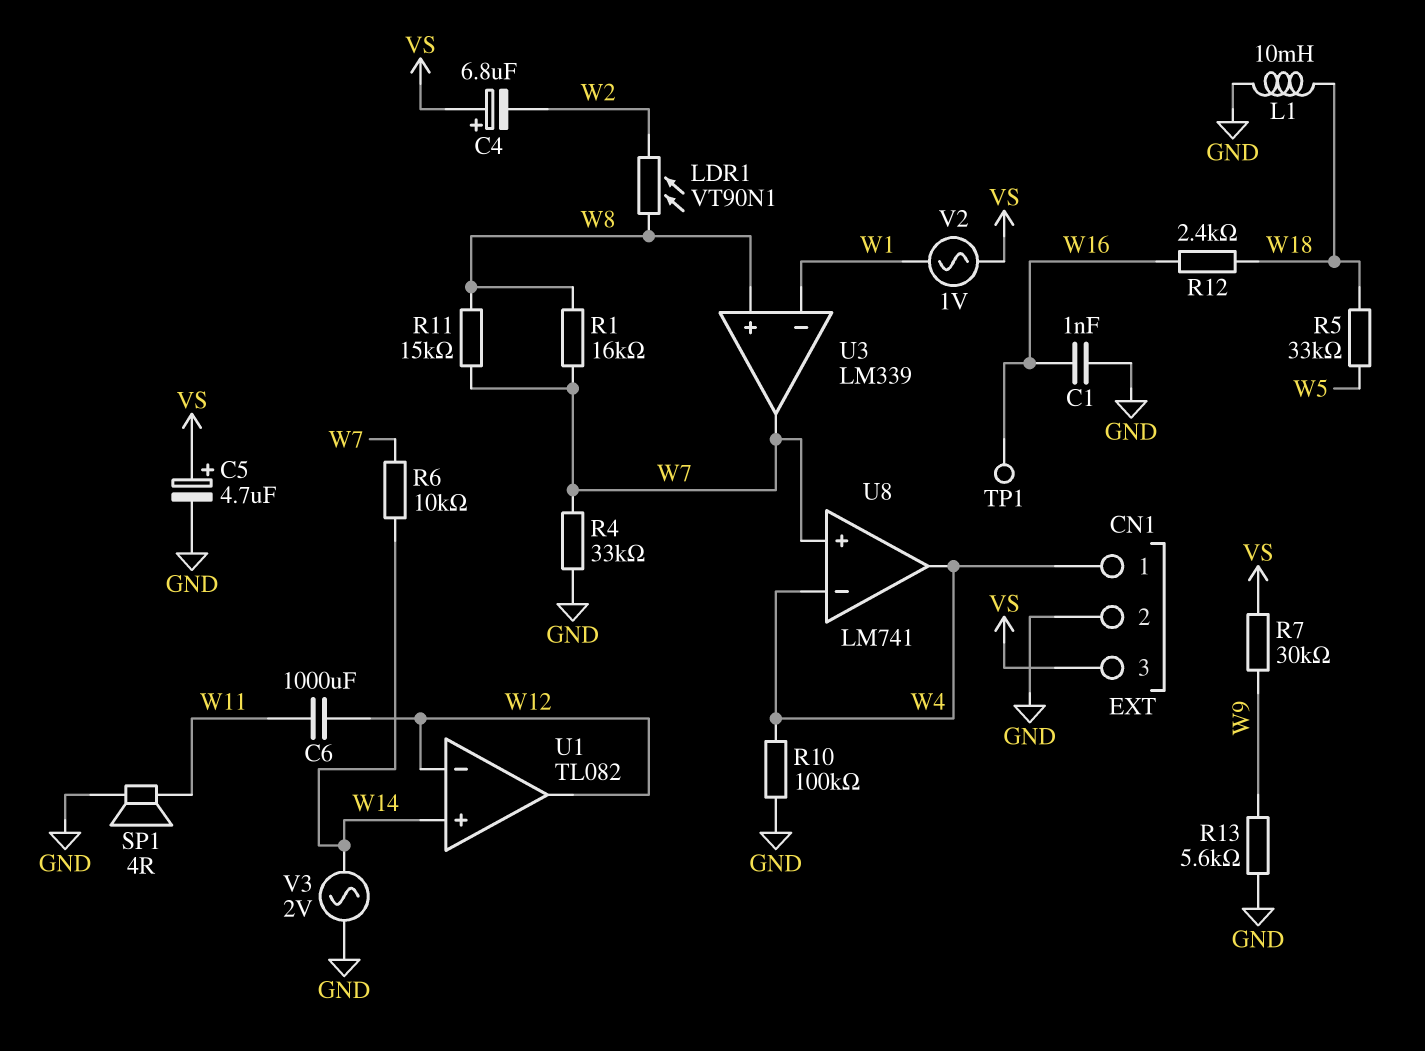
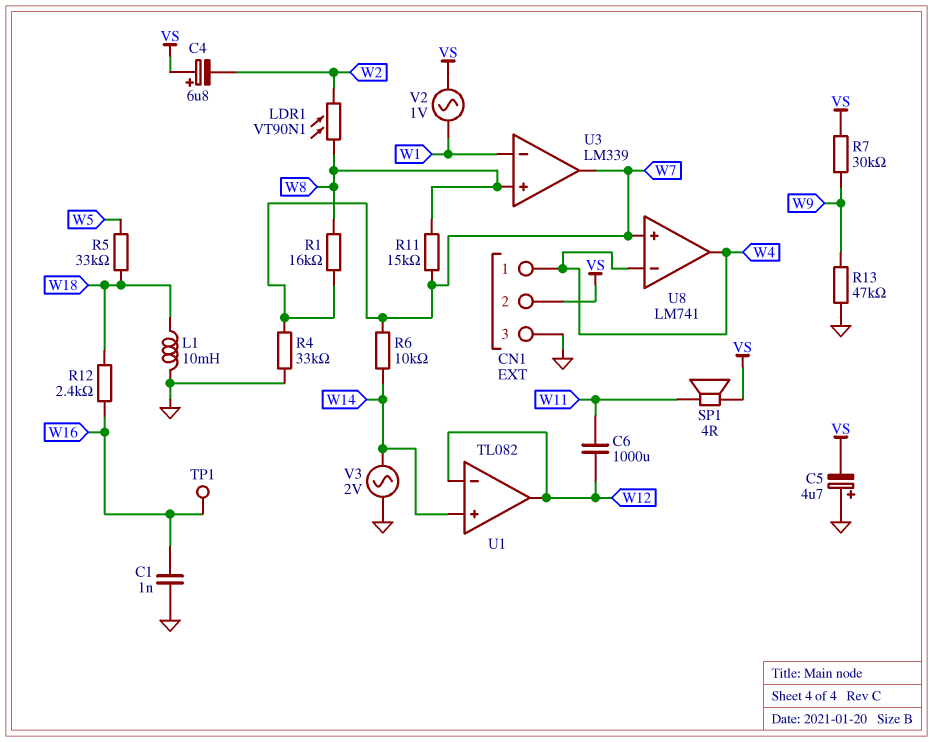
C5: 4.7uF (plus VS, minus GND) -> 4.7uF (plus GND, minus VS)
CN1 pin 2: GND -> VS
CN1 pin 3: VS -> GND
R10: 100k (GND, W4) -> none
R13: 5.6k (GND, W9) -> 47k (GND, W9)
SP1: speaker 4R (GND, W11) -> speaker 4R (VS, W11)

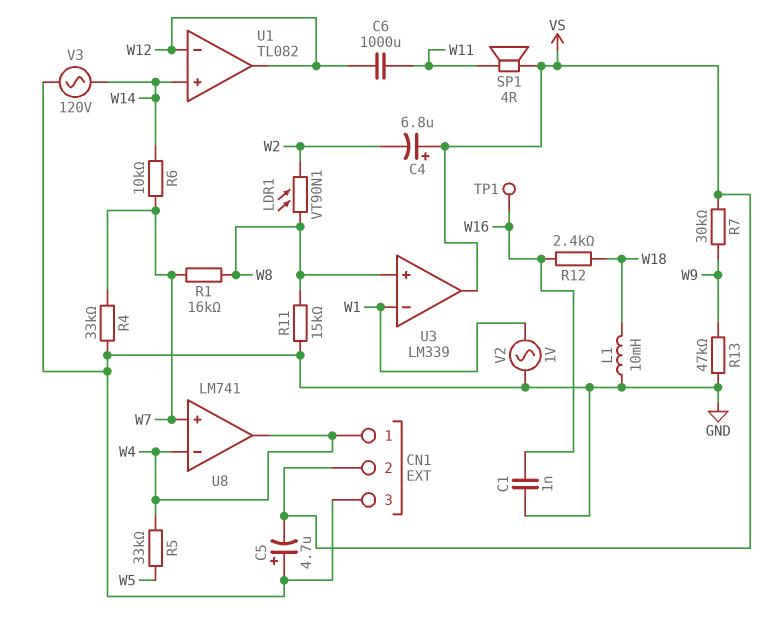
R5: 33k (W5, W18) -> 33k (W4, W5)
R11: 15k (W7, W8) -> 15k (GND, W8)
U3 pin out: W7 -> VS
V2: AC 1V (VS, W1) -> AC 1V (GND, W1)
V3: AC 2V (GND, W14) -> AC 120V (GND, W14)

